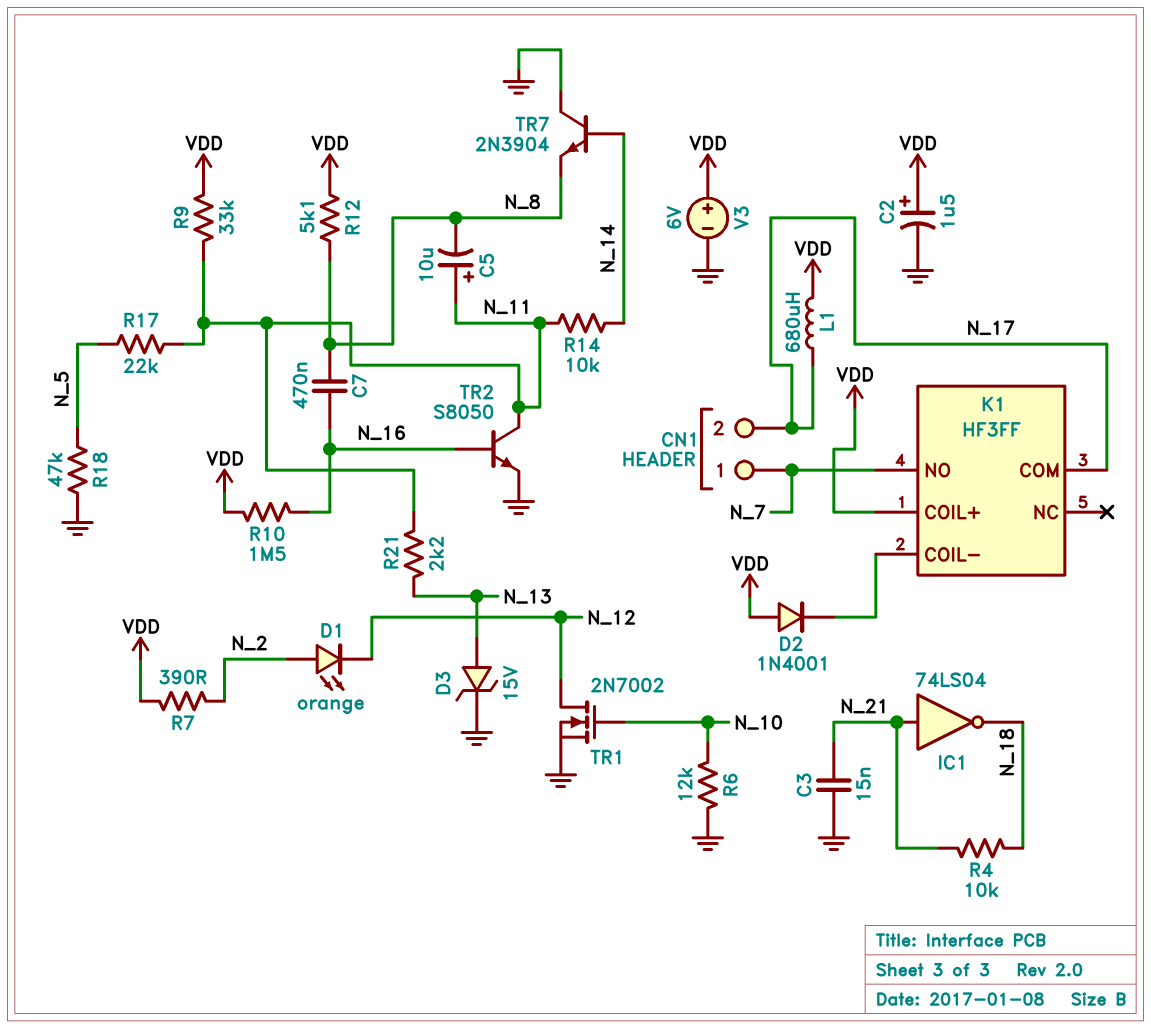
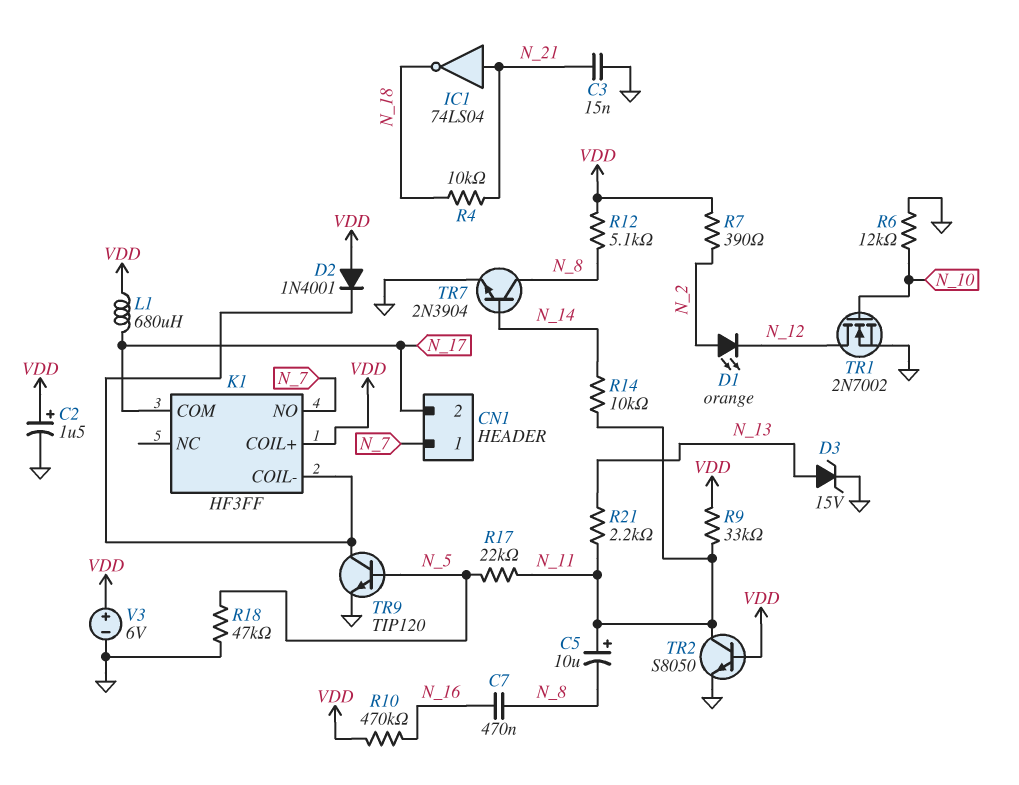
R10: 1.5M (N_16, VDD) -> 470k (N_16, VDD)
TR2: NPN S8050 (B N_16, C N_11, E GND) -> NPN S8050 (B VDD, C N_11, E GND)
TR7: NPN 2N3904 (B N_14, C GND, E N_8) -> NPN 2N3904 (B N_14, C N_8, E GND)
TR9: none -> NPN TIP120 (B N_5, C K1/COIL-, E GND)

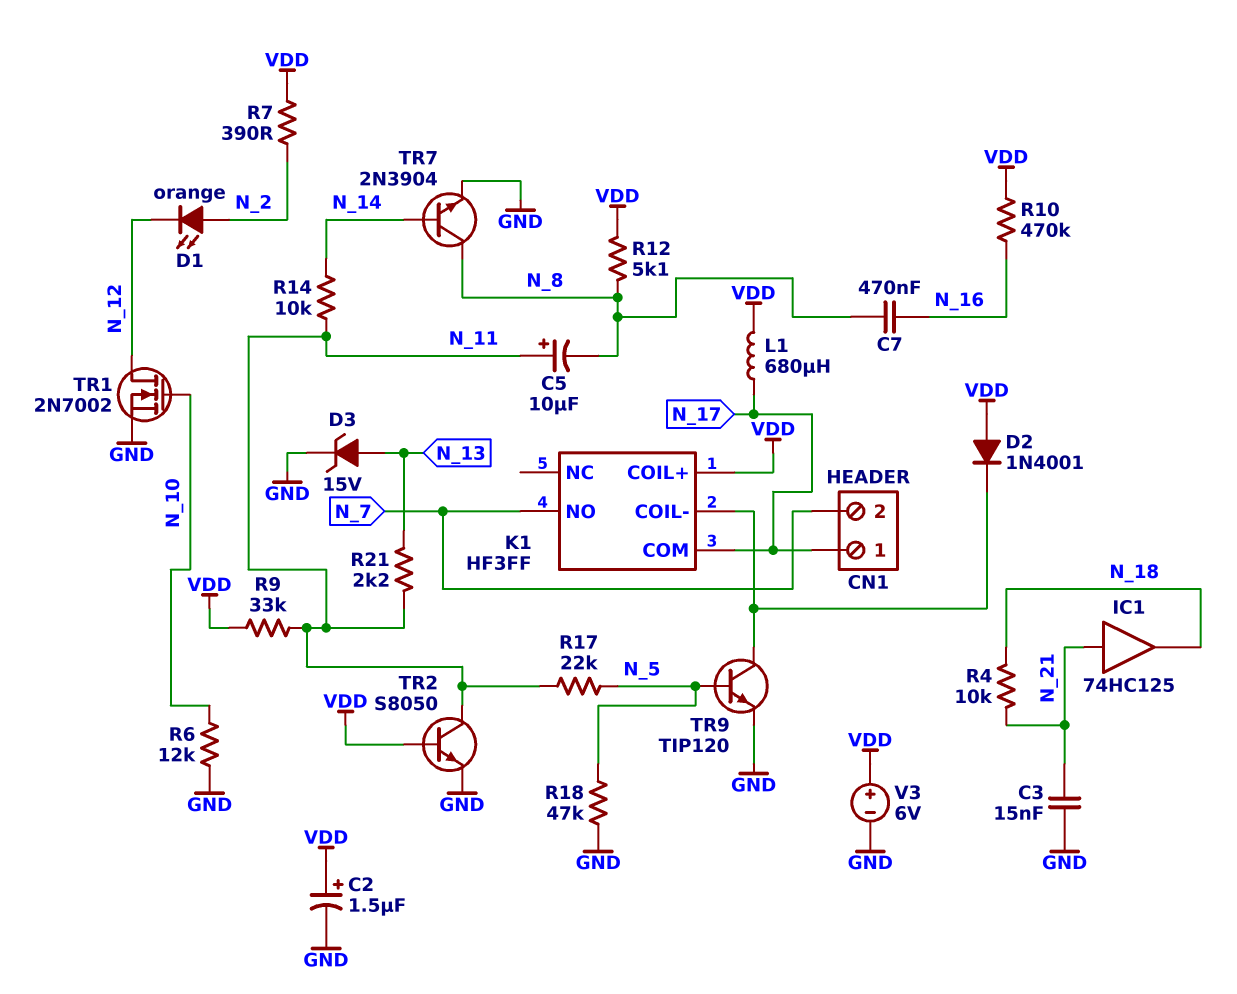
CN1 pin 1: N_7 -> N_17
CN1 pin 2: N_17 -> N_7
IC1: NOT 74LS04 (in N_21, out N_18) -> buffer 74HC125 (in N_21, out N_18)

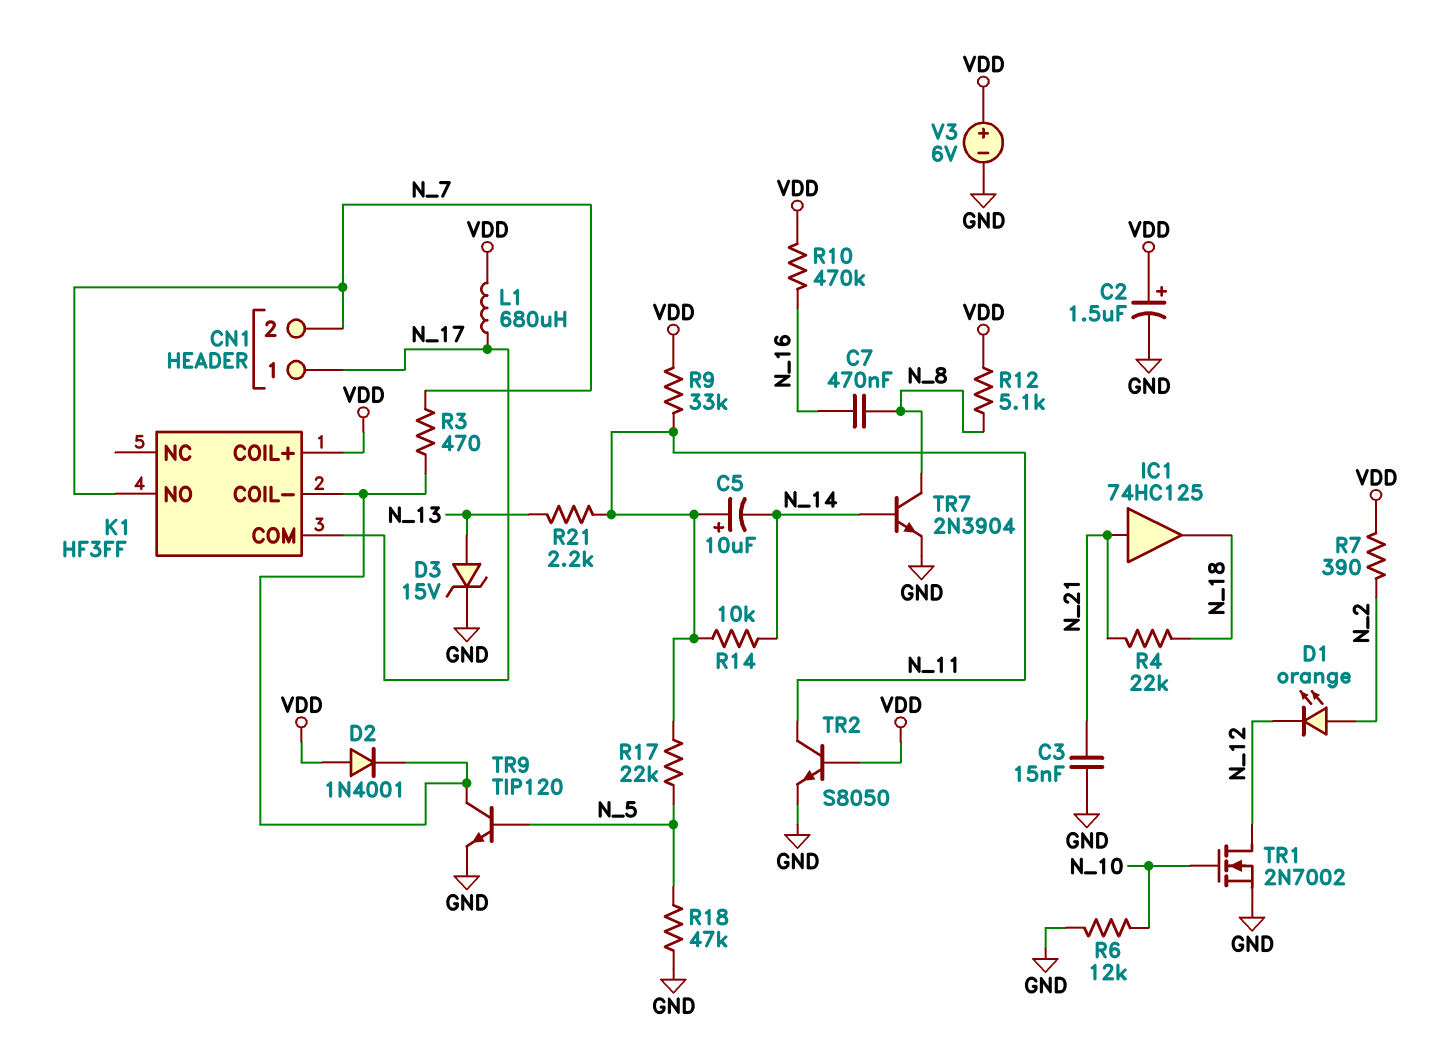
C5: 10uF (plus N_11, minus N_8) -> 10uF (plus N_11, minus N_14)
R3: none -> 470 (K1/COIL-, N_7)
R4: 10k (N_18, N_21) -> 22k (N_18, N_21)

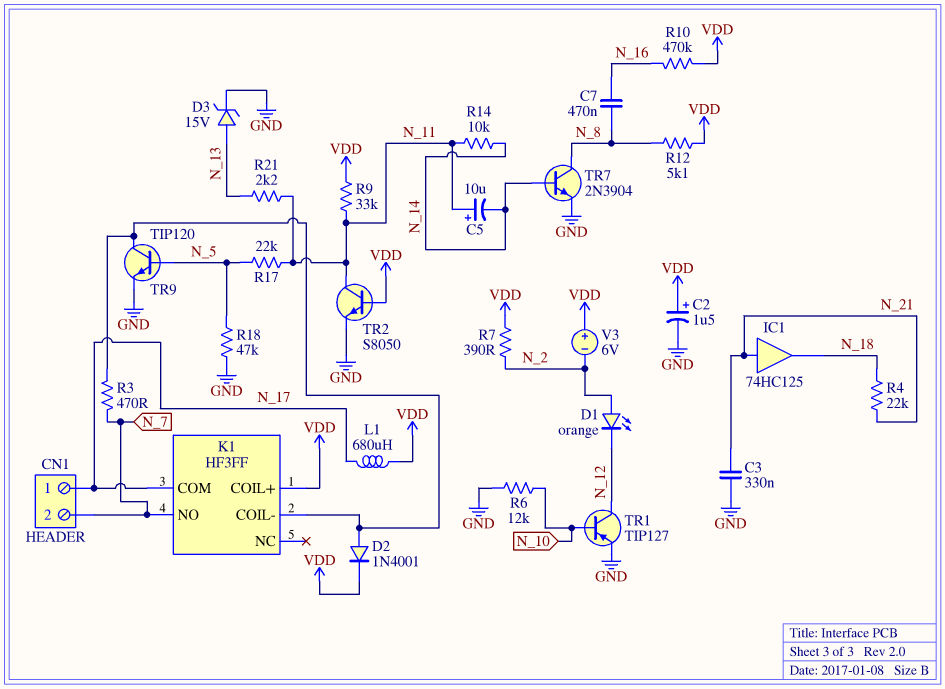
C3: 15nF (GND, N_21) -> 330nF (GND, N_21)
D2: diode 1N4001 (A VDD, K K1/COIL-) -> diode 1N4001 (A K1/COIL-, K VDD)
TR1: NMOS 2N7002 (G N_10, D N_12, S GND) -> PNP TIP127 (B N_10, C N_12, E GND)
V3: 6V (plus VDD, minus GND) -> 6V (plus VDD, minus N_2)

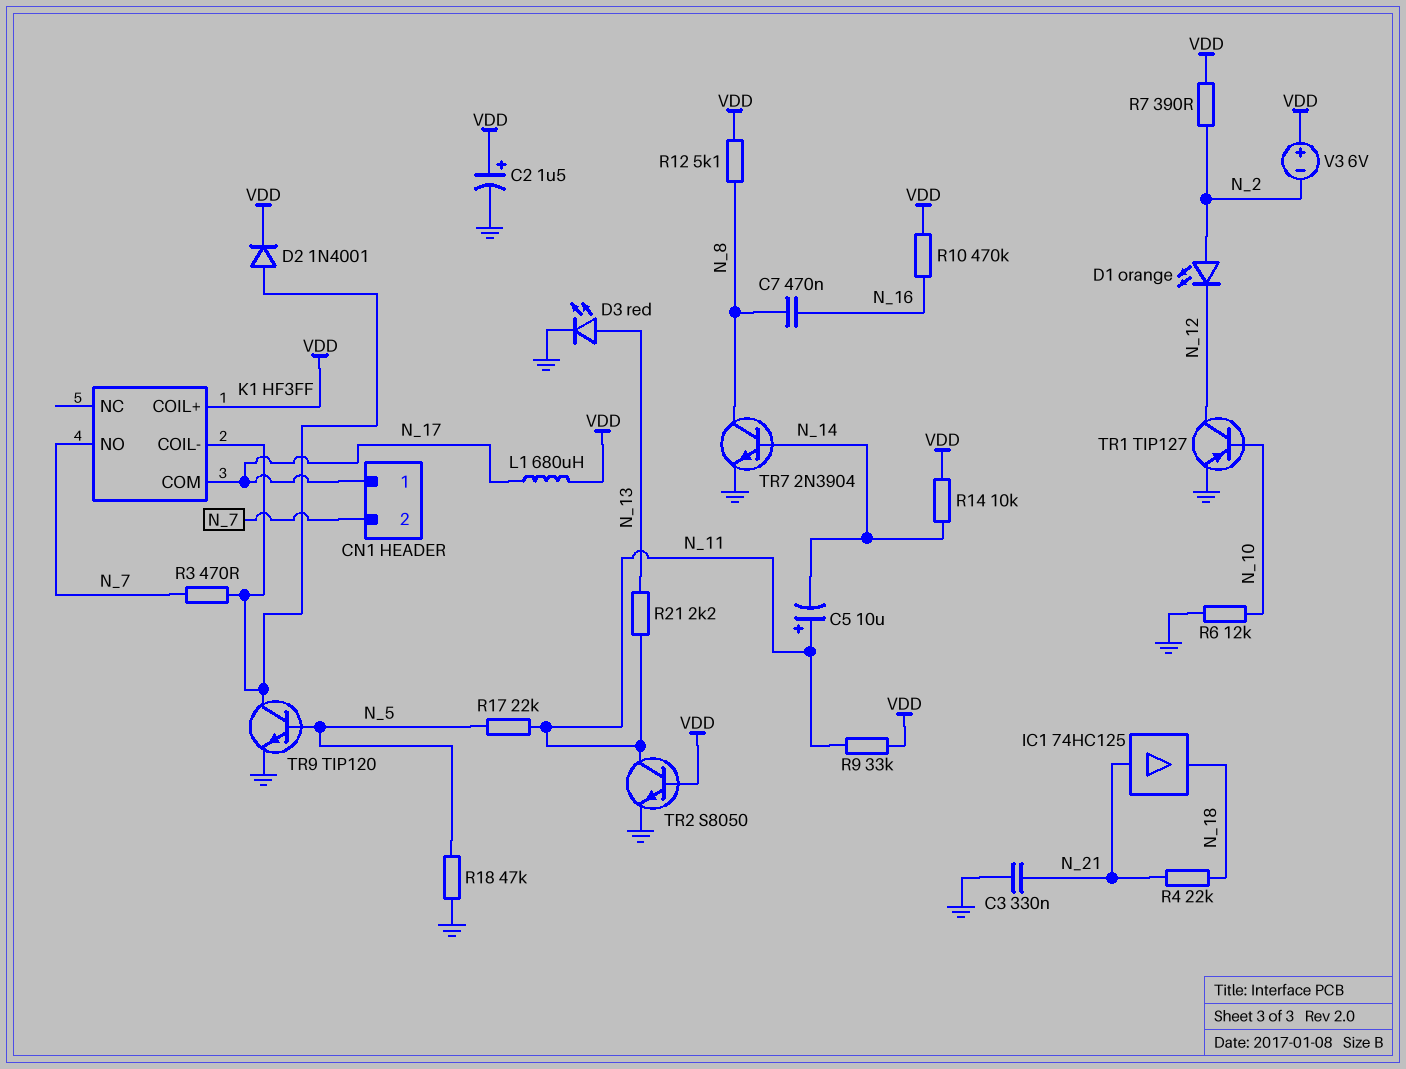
D3: zener 15V (A N_13, K GND) -> LED red (A N_13, K GND)
R14: 10k (N_11, N_14) -> 10k (N_14, VDD)

